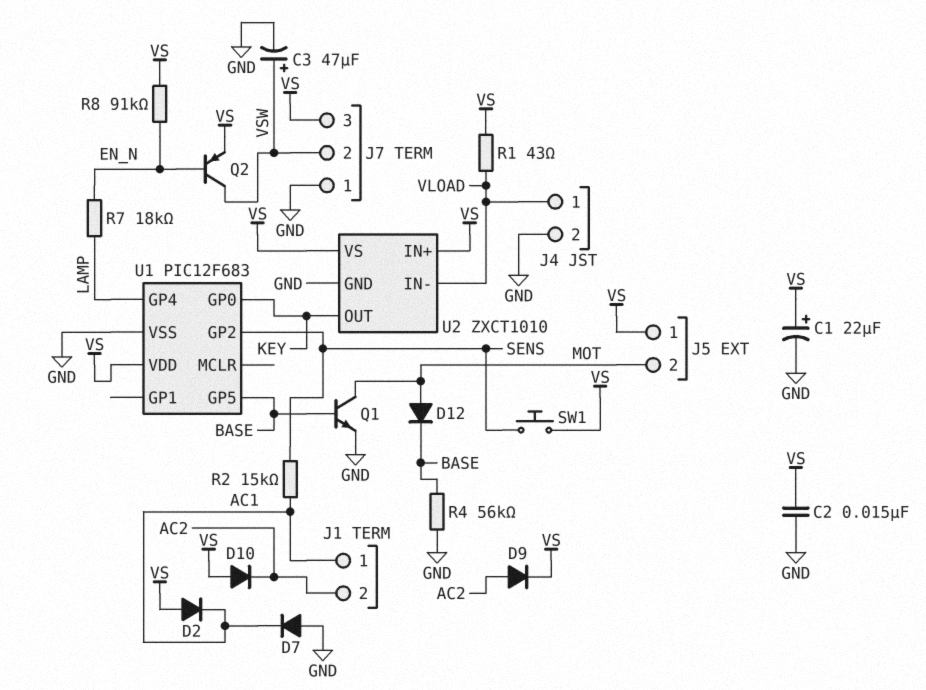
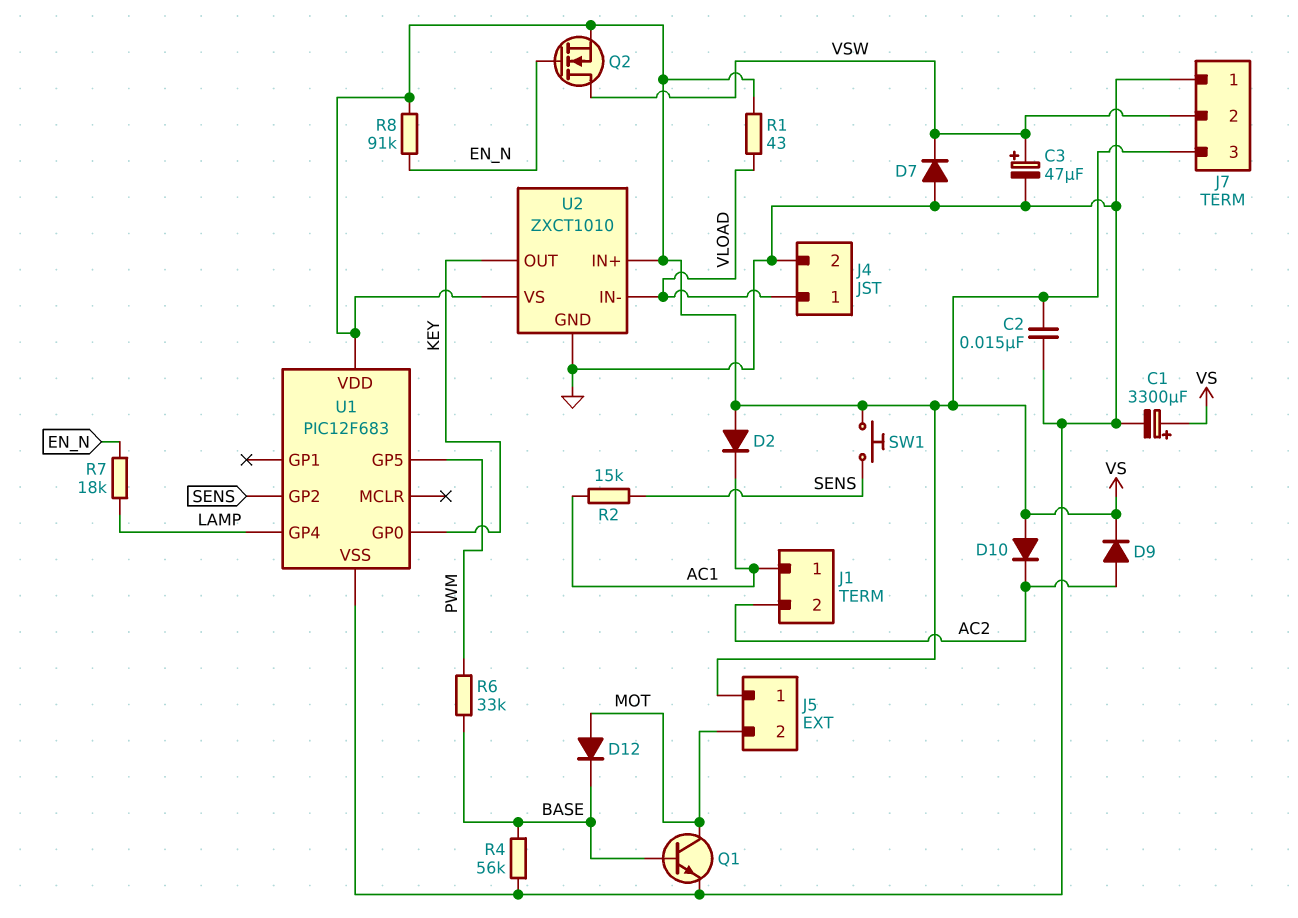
C1: 22uF (plus VS, minus GND) -> 3300uF (plus VS, minus GND)
D7: diode (A GND, K AC1) -> diode (A GND, K VSW)
Q2: PNP (B EN_N, C VSW, E VS) -> NMOS (G EN_N, D VSW, S VS)
R6: none -> 33k (BASE, PWM)
U1 pin GP5: BASE -> PWM

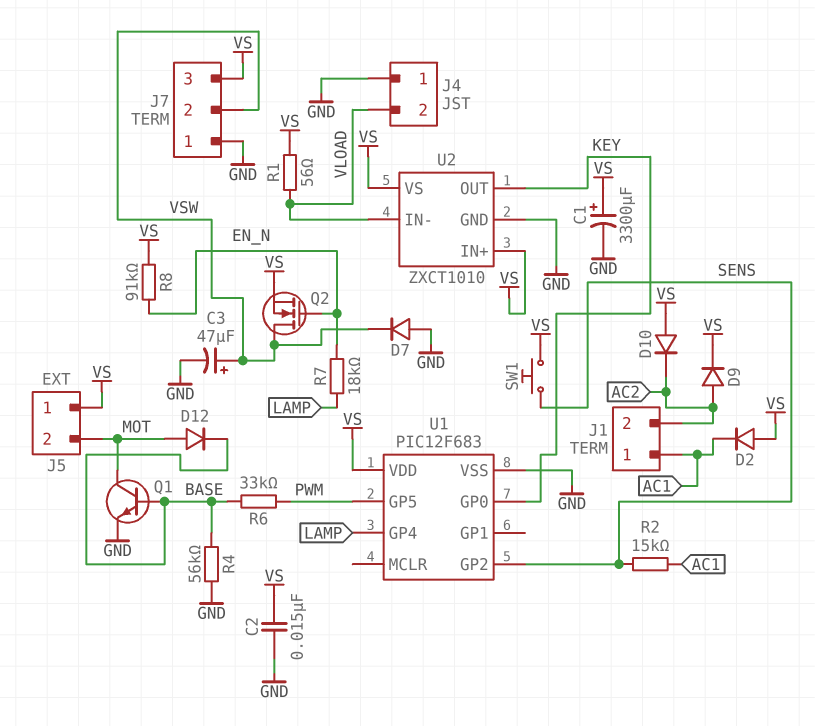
J4 pin 1: VLOAD -> GND
J4 pin 2: GND -> VLOAD
R1: 43 (VLOAD, VS) -> 56 (VLOAD, VS)

